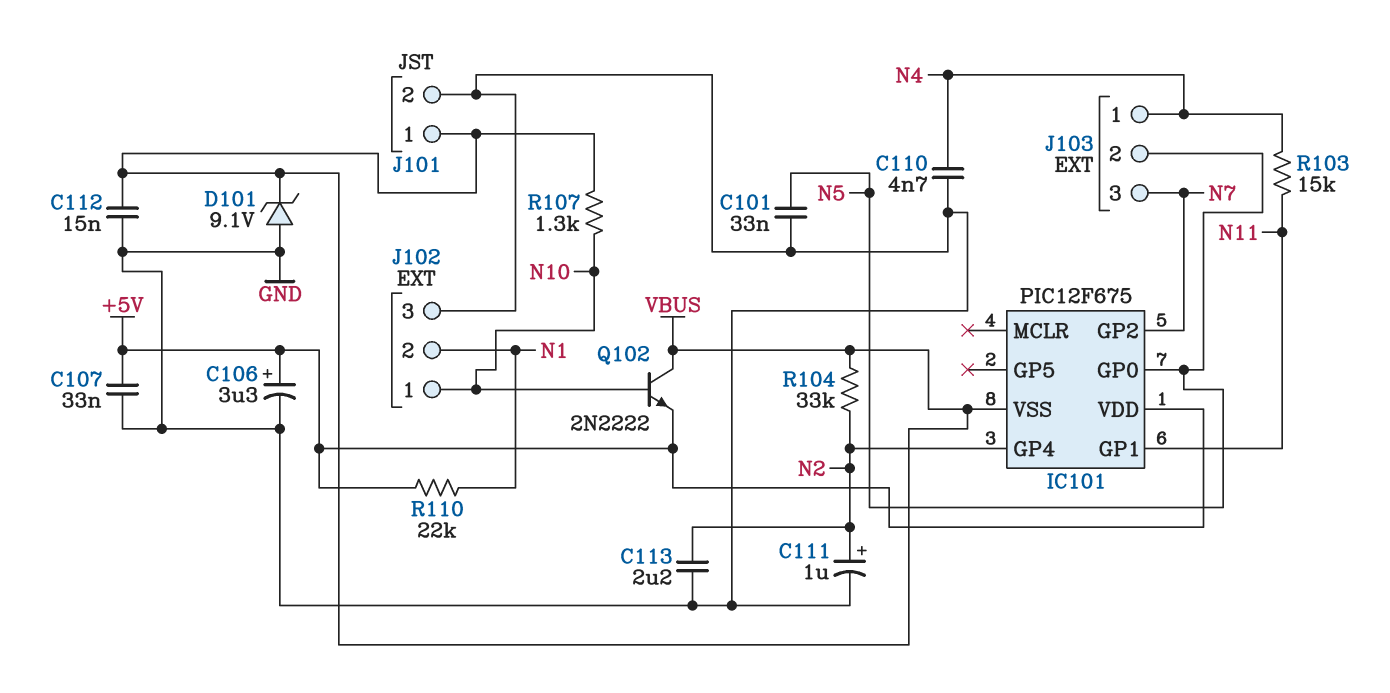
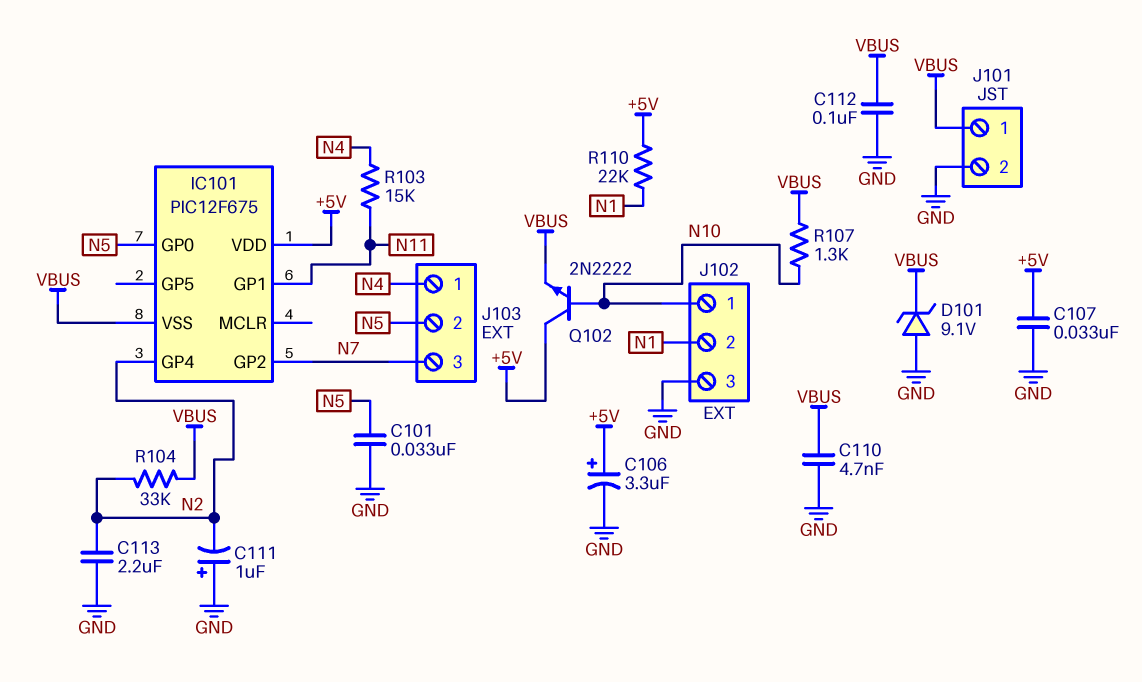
C110: 4.7nF (GND, N4) -> 4.7nF (GND, VBUS)
C111: 1uF (plus N2, minus GND) -> 1uF (plus GND, minus N2)
C112: 15nF (GND, VBUS) -> 100nF (GND, VBUS)
Q102: NPN 2N2222 (B N10, C VBUS, E +5V) -> NPN 2N2222 (B N10, C +5V, E VBUS)

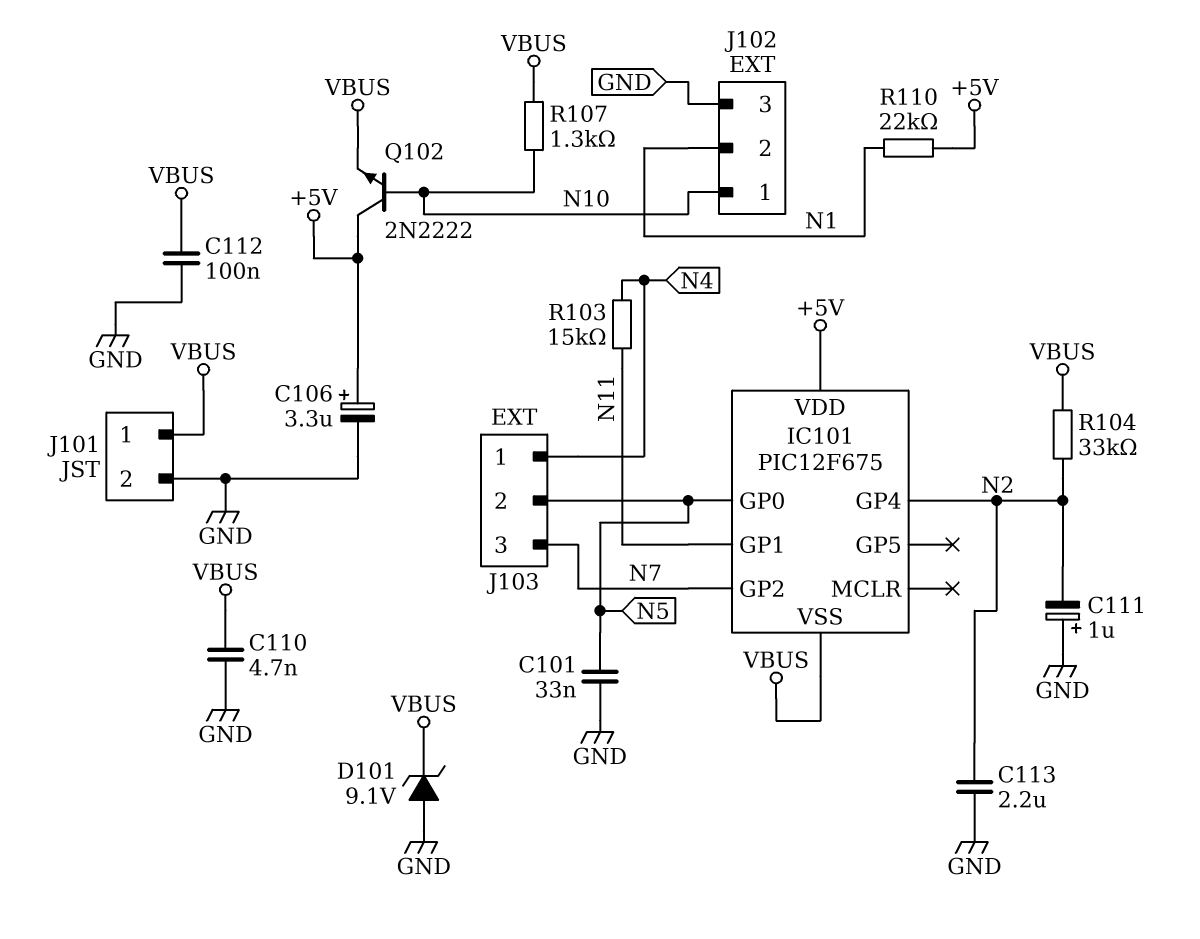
C107: 33nF (+5V, GND) -> none

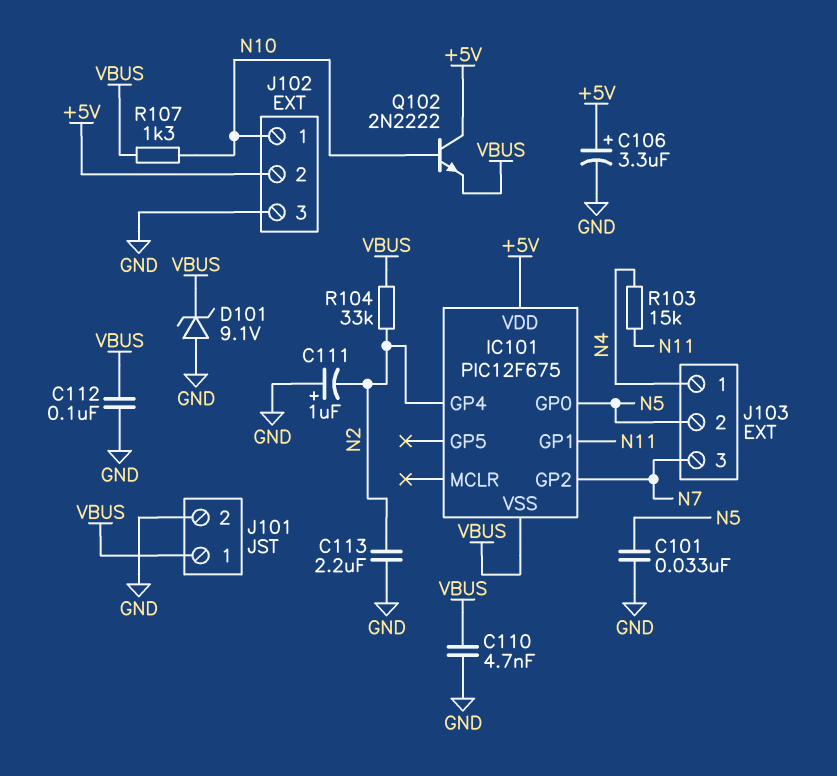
J102 pin 2: N1 -> +5V
R110: 22k (+5V, N1) -> none

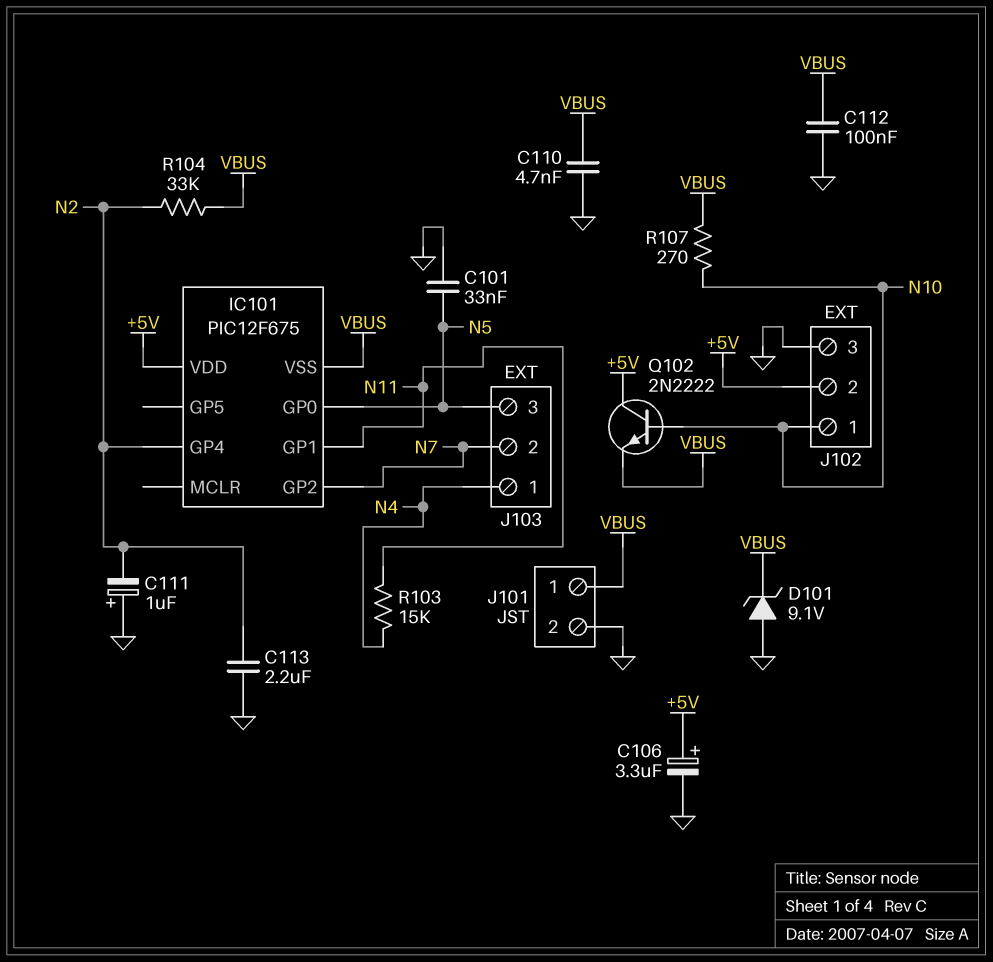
J103 pin 2: N5 -> N7
J103 pin 3: N7 -> N5
R107: 1.3k (N10, VBUS) -> 270 (N10, VBUS)

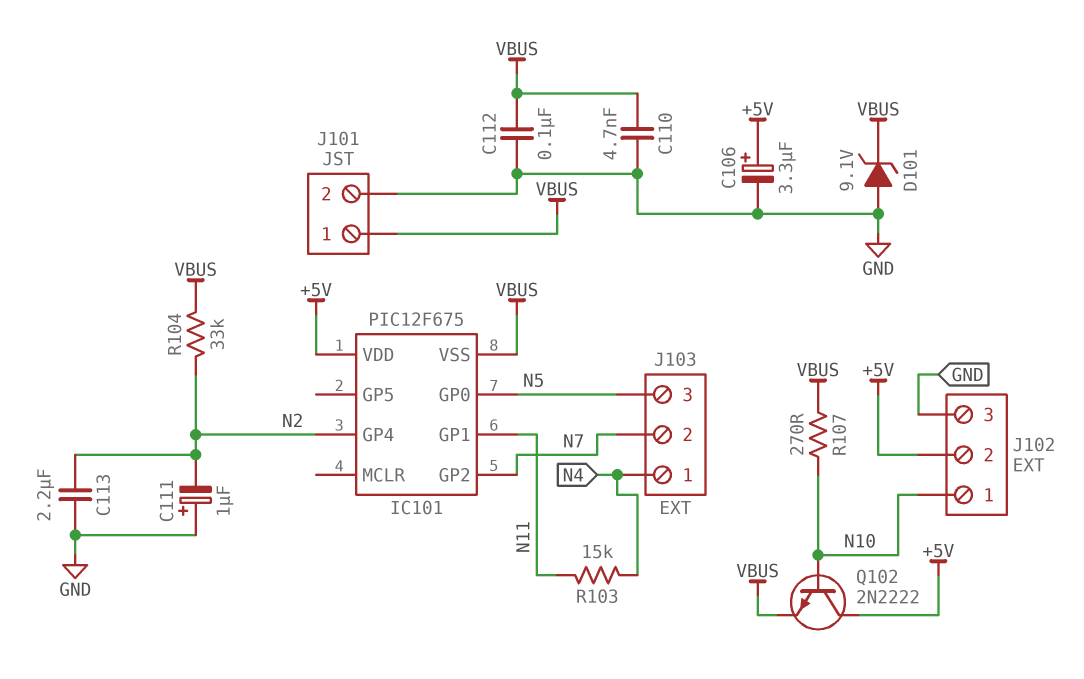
C101: 33nF (GND, N5) -> none

